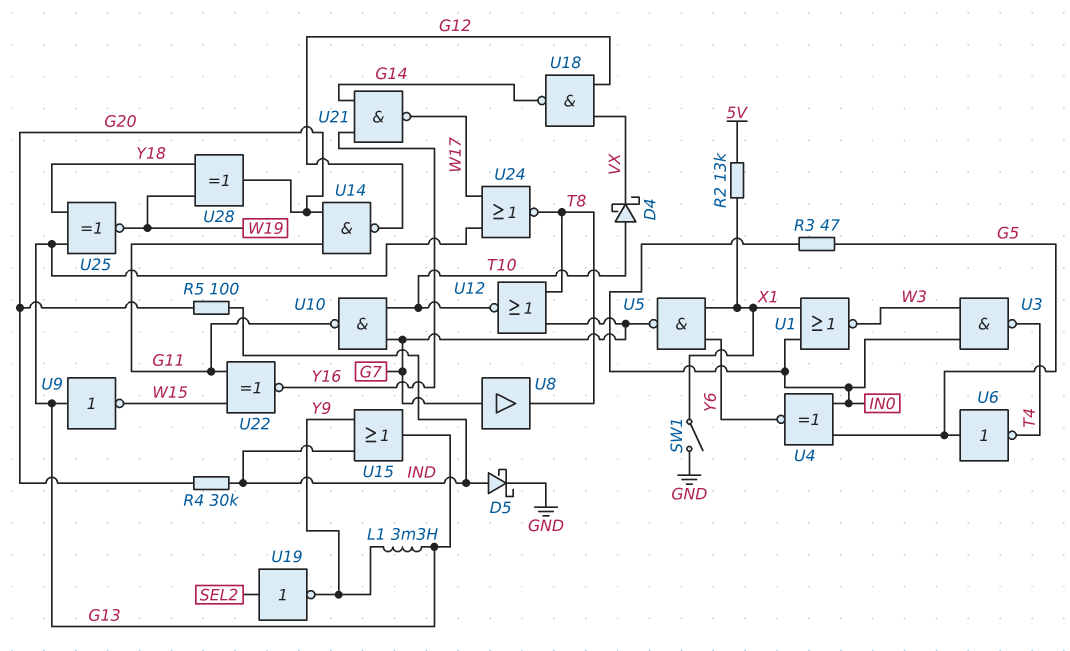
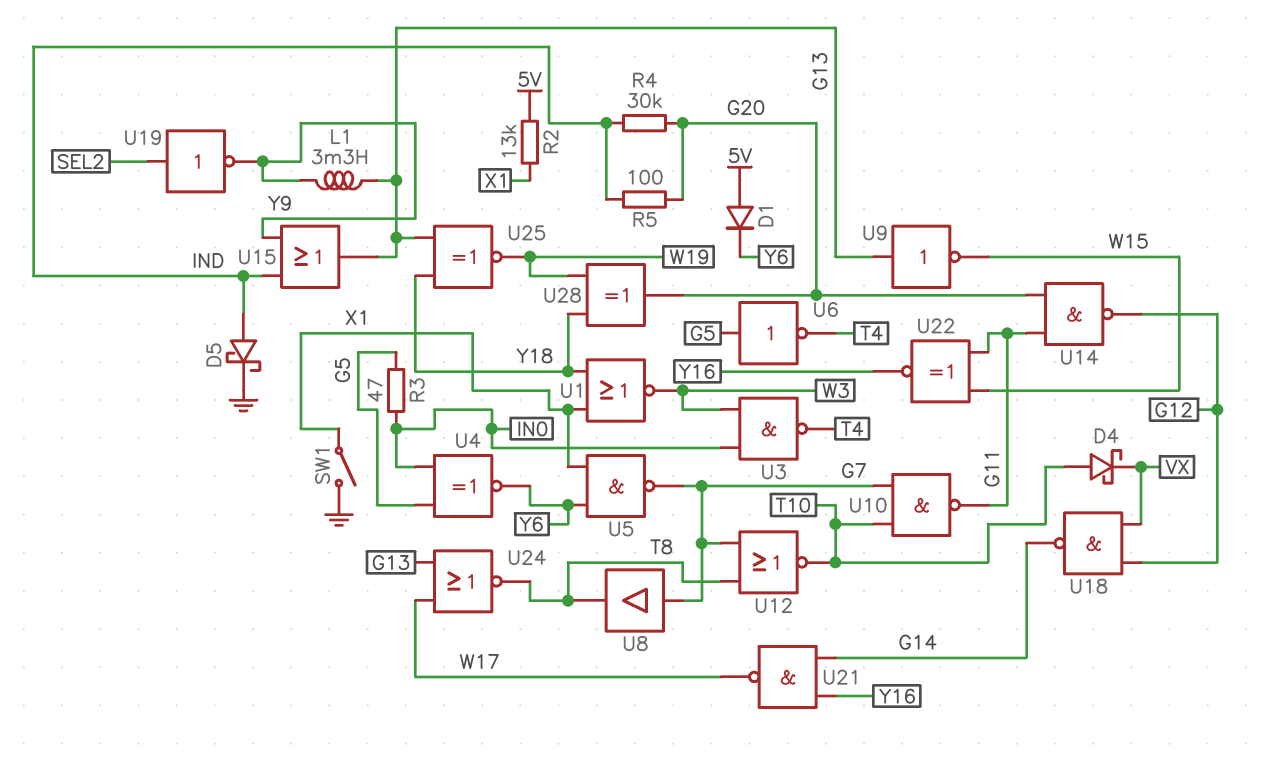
D1: none -> diode (A 5V, K Y6)
U1: NOR (in IN0, in X1, out W3) -> NOR (in X1, in Y18, out W3)

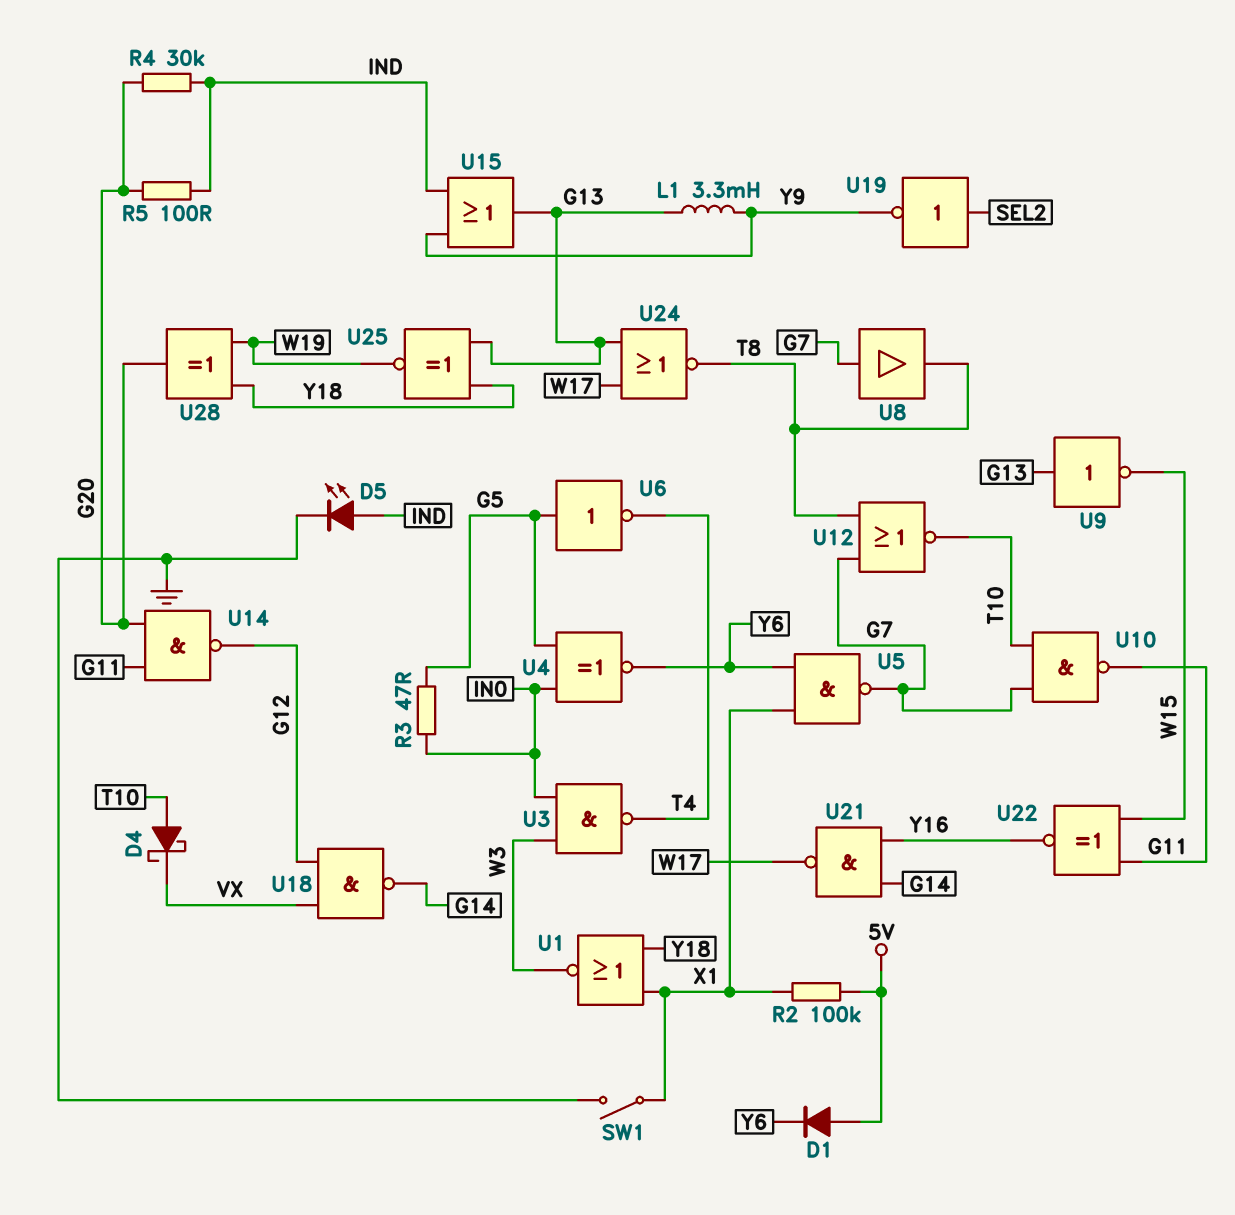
D5: schottky (A IND, K GND) -> LED (A IND, K GND)
R2: 13k (5V, X1) -> 100k (5V, X1)

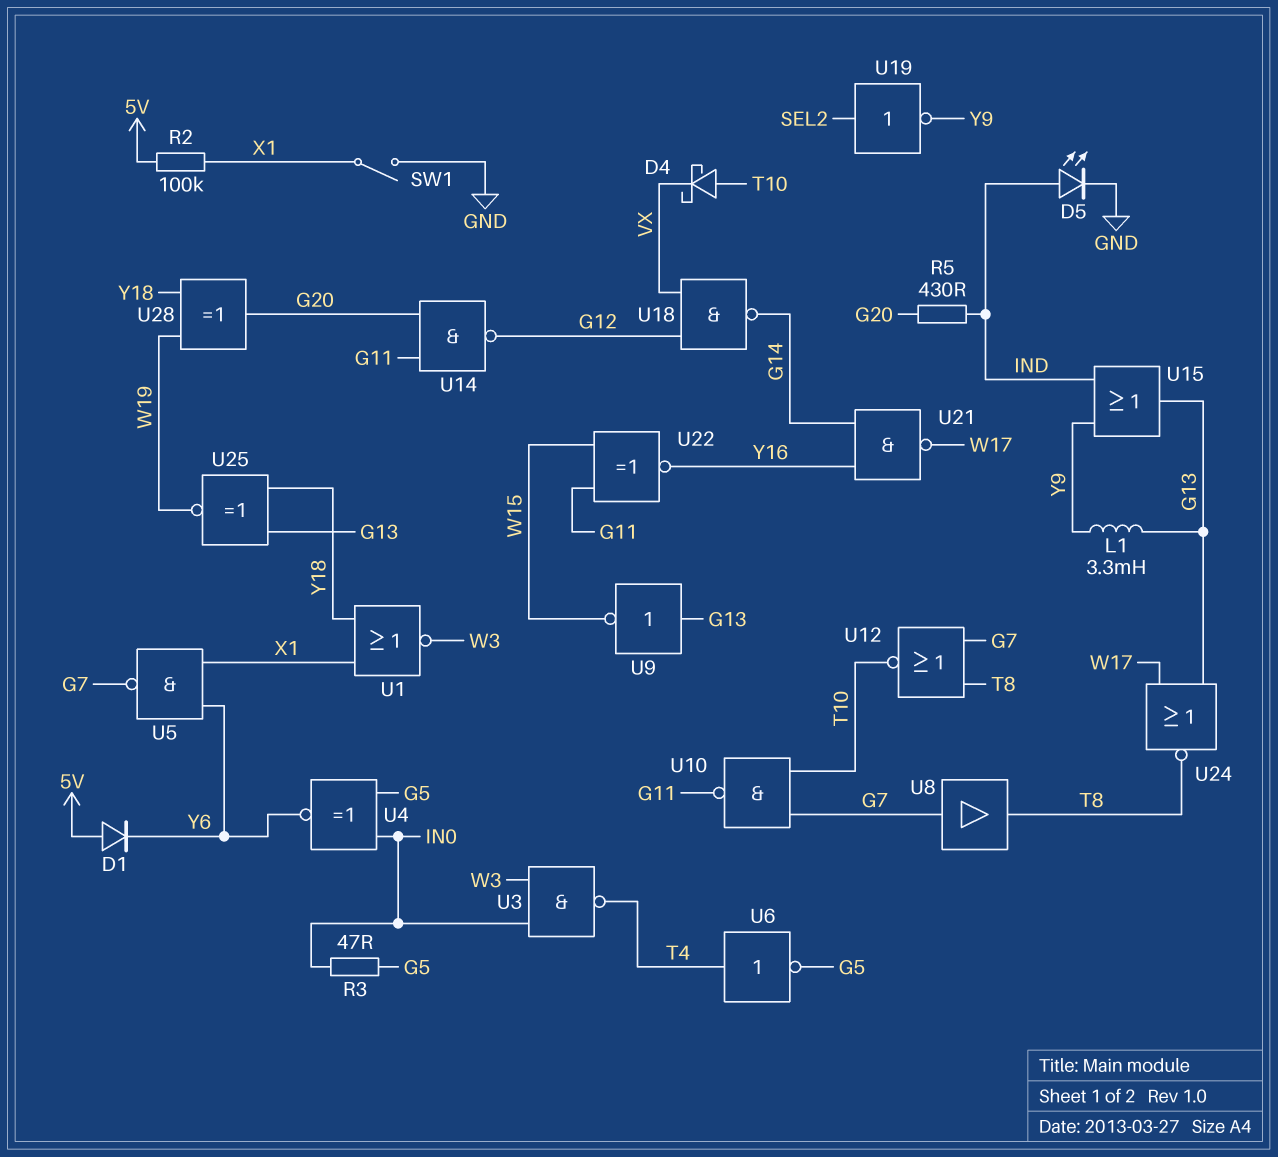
R4: 30k (G20, IND) -> none
R5: 100 (G20, IND) -> 430 (G20, IND)
U6: NOT (in G5, out T4) -> NOT (in T4, out G5)

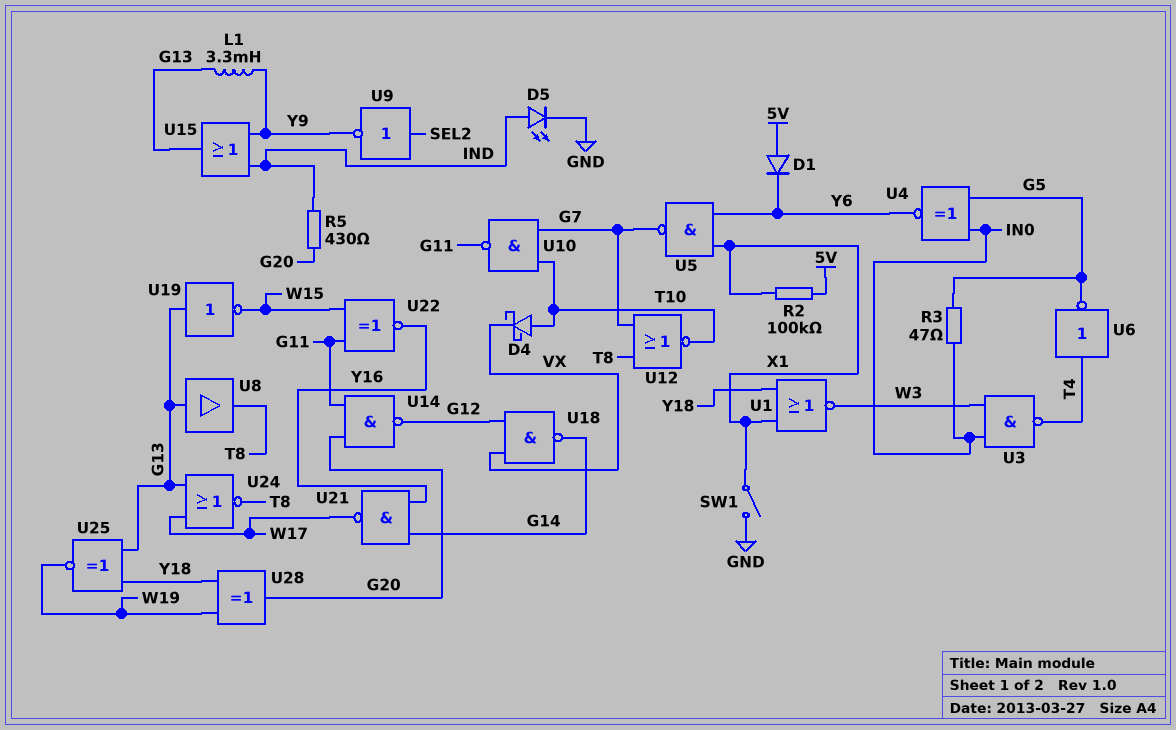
U8: buffer (in G7, out T8) -> buffer (in G13, out T8)
U9: NOT (in G13, out W15) -> NOT (in SEL2, out Y9)
U19: NOT (in SEL2, out Y9) -> NOT (in G13, out W15)

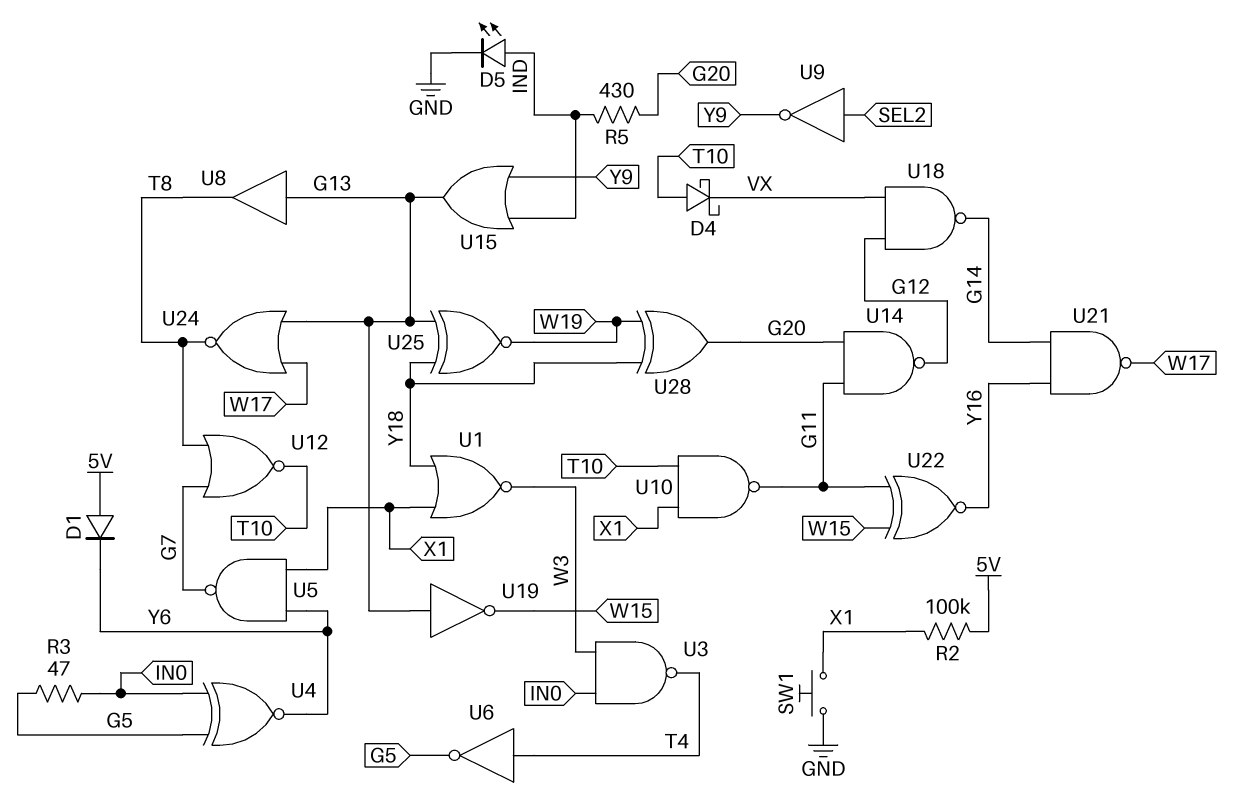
L1: 3.3mH (G13, Y9) -> none
SW1: switch (GND, X1) -> button (GND, X1)
U10: NAND (in G7, in T10, out G11) -> NAND (in T10, in X1, out G11)

